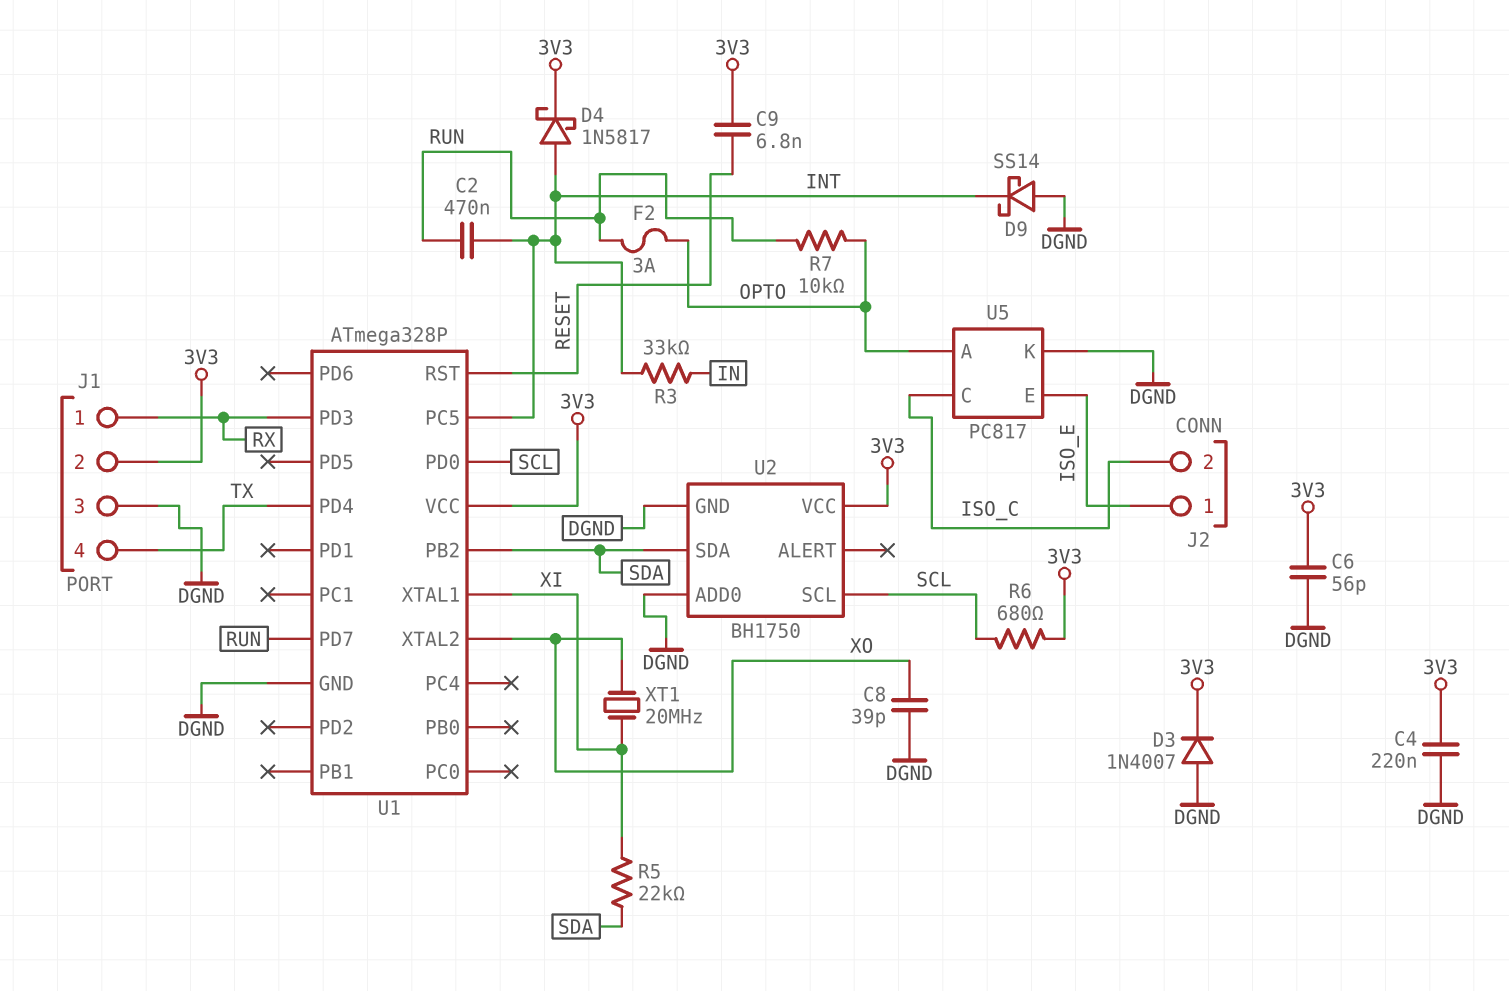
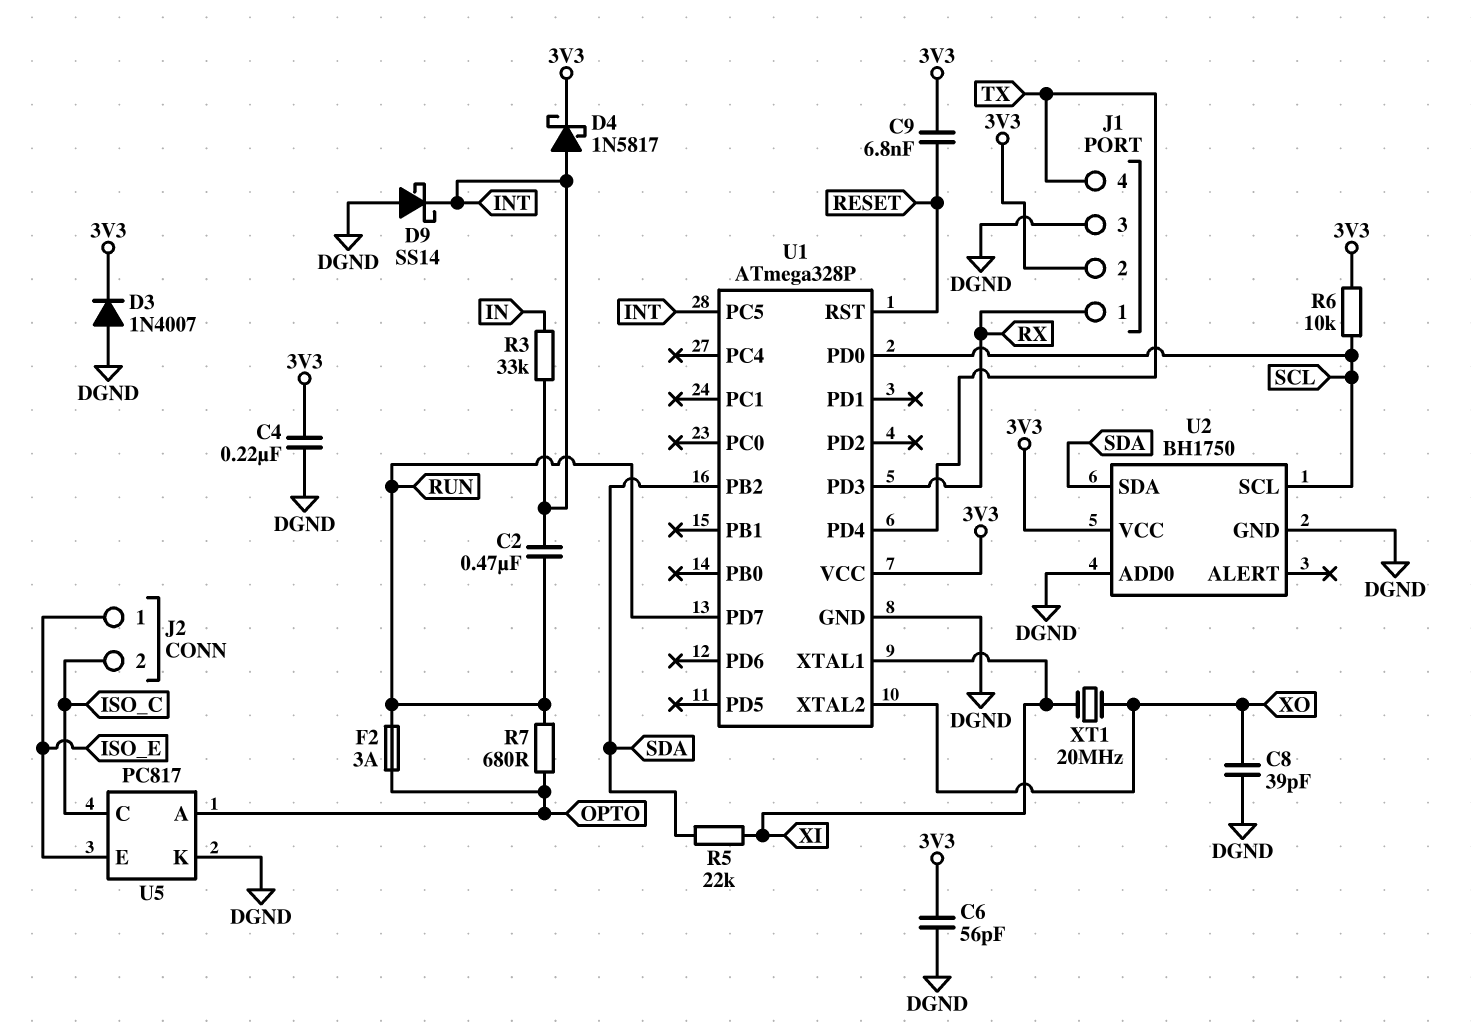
R6: 680 (3V3, SCL) -> 10k (3V3, SCL)
R7: 10k (OPTO, RUN) -> 680 (OPTO, RUN)

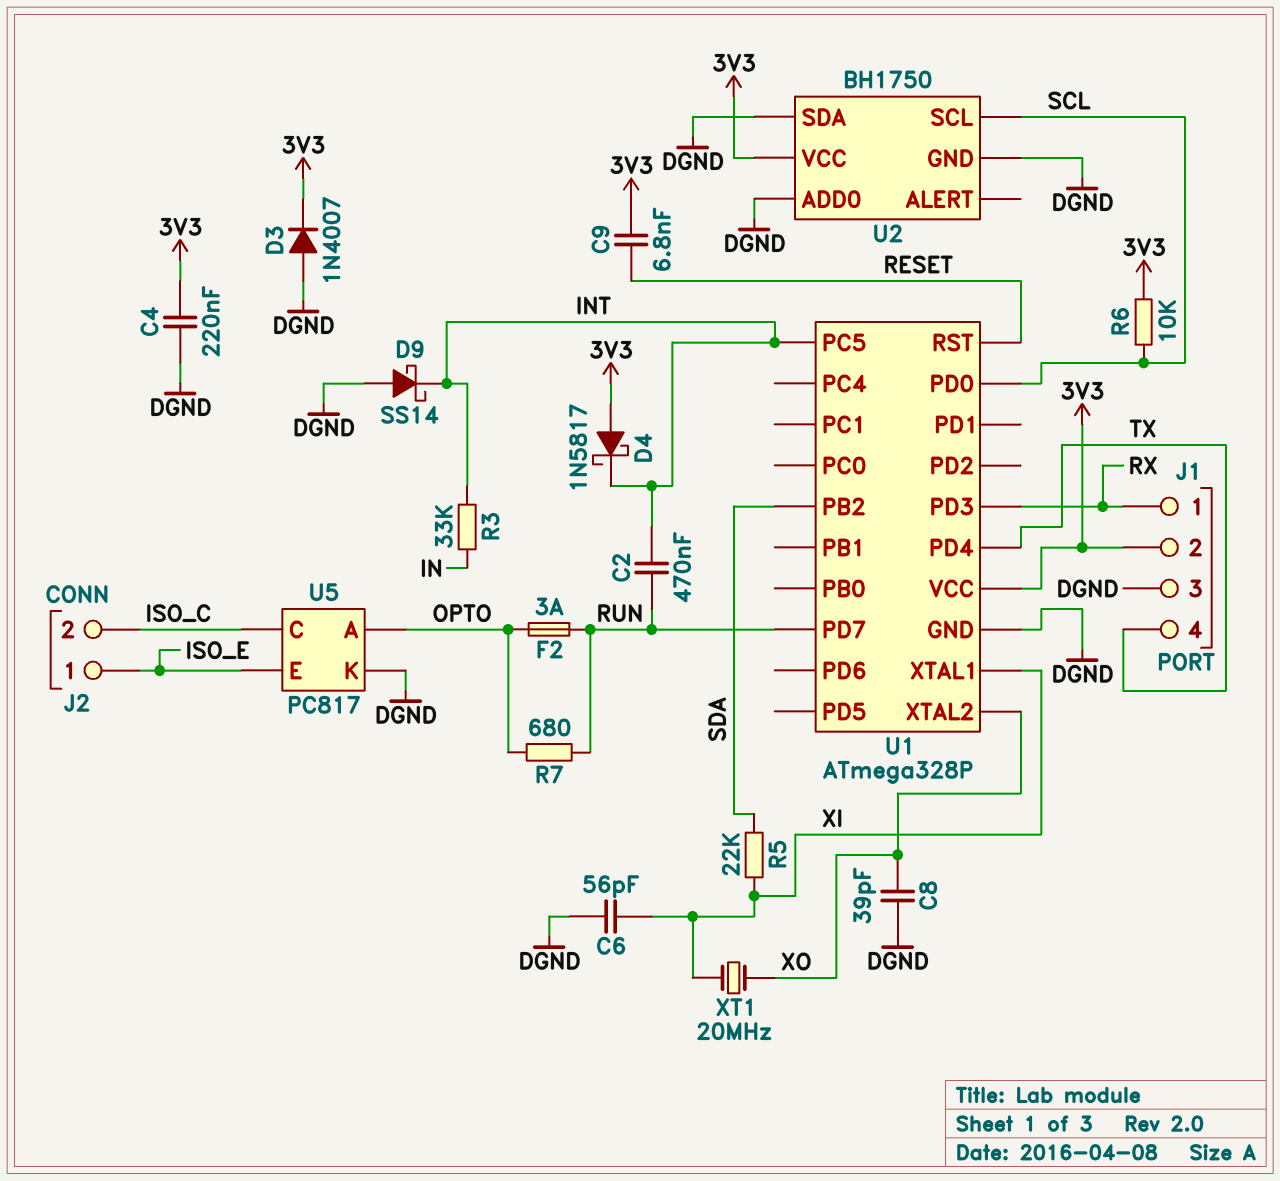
C6: 56pF (3V3, DGND) -> 56pF (DGND, XI)
D4: schottky 1N5817 (A INT, K 3V3) -> schottky 1N5817 (A 3V3, K INT)
U2 pin SDA: SDA -> DGND

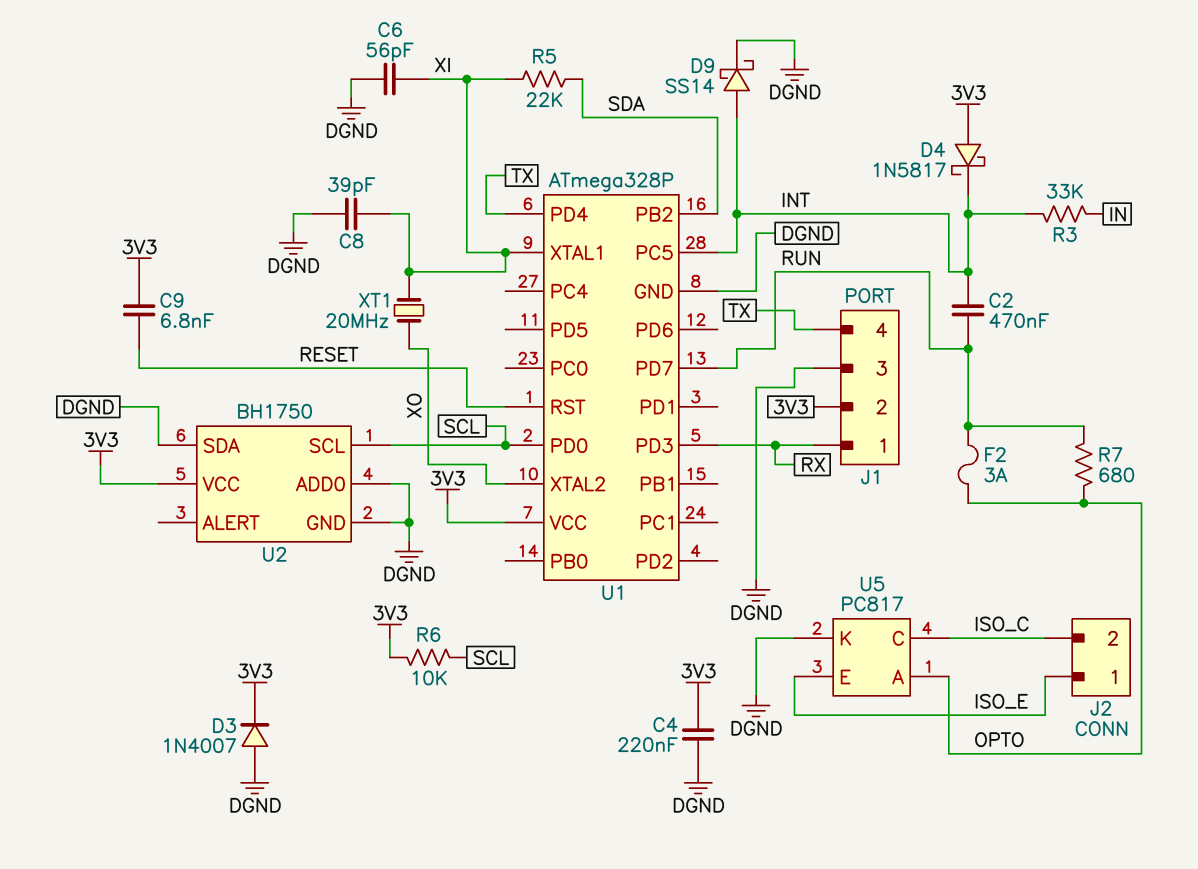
C8: 39pF (DGND, XO) -> 39pF (DGND, XI)
D9: schottky SS14 (A DGND, K INT) -> schottky SS14 (A INT, K DGND)

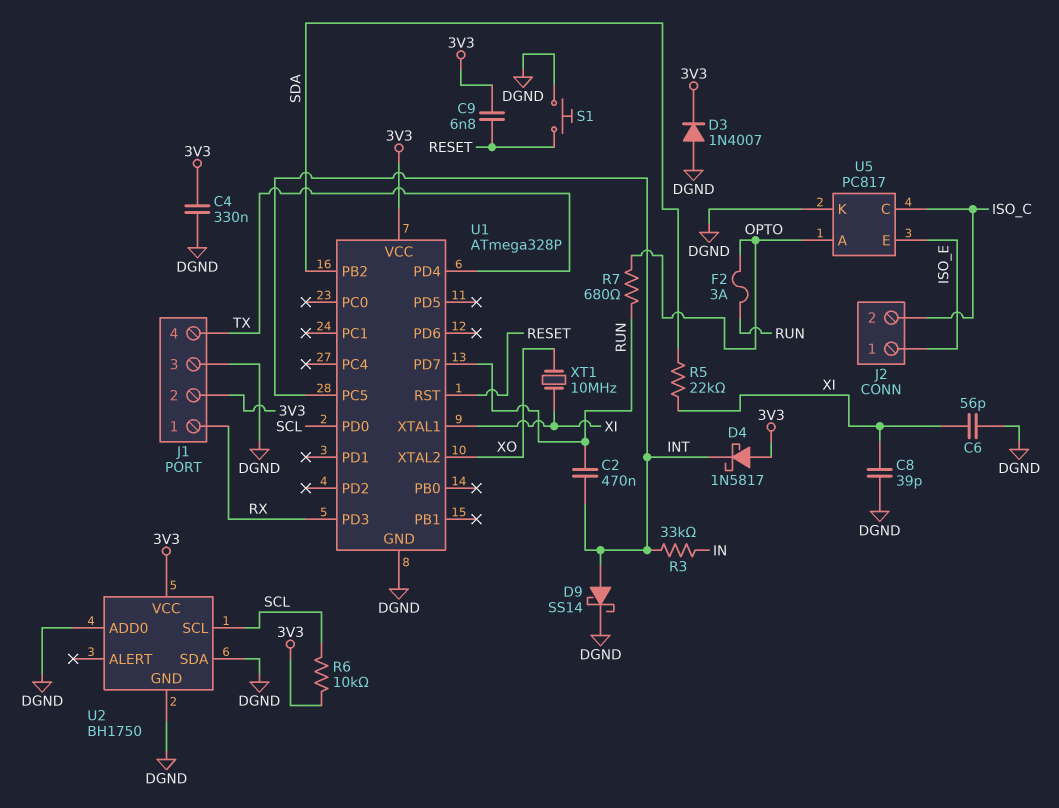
C4: 220nF (3V3, DGND) -> 330nF (3V3, DGND)
S1: none -> button (DGND, RESET)
XT1: 20MHz (XI, XO) -> 10MHz (XI, XO)

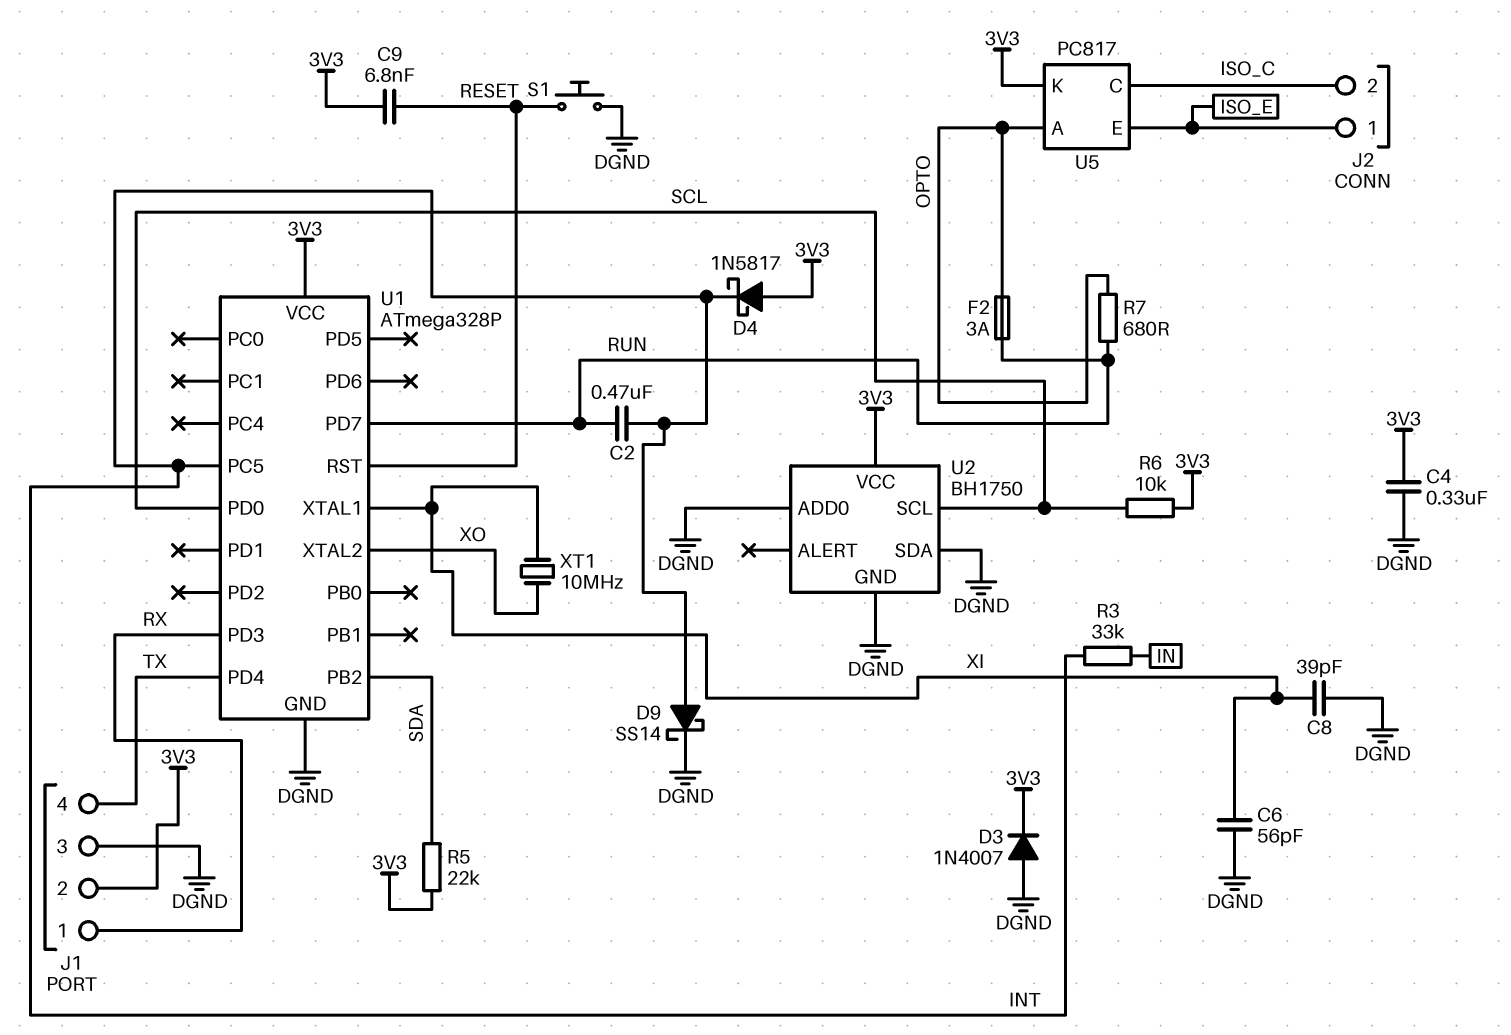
R5: 22k (SDA, XI) -> 22k (3V3, SDA)
U5 pin K: DGND -> 3V3

